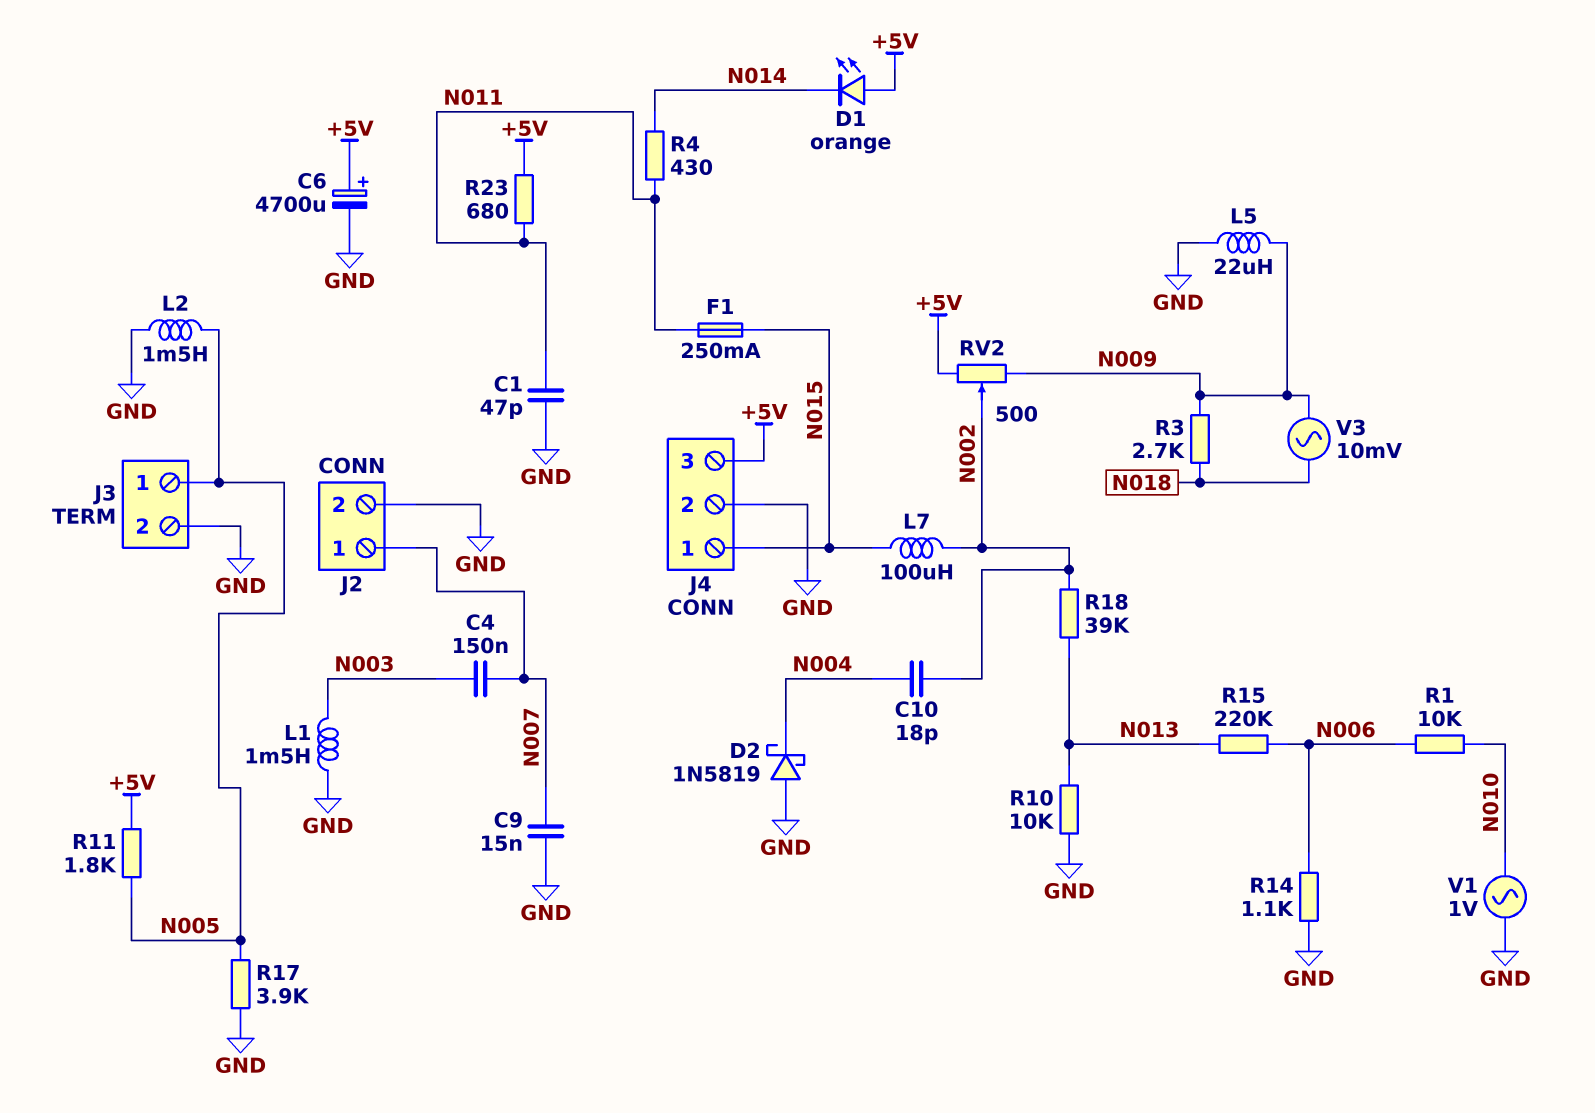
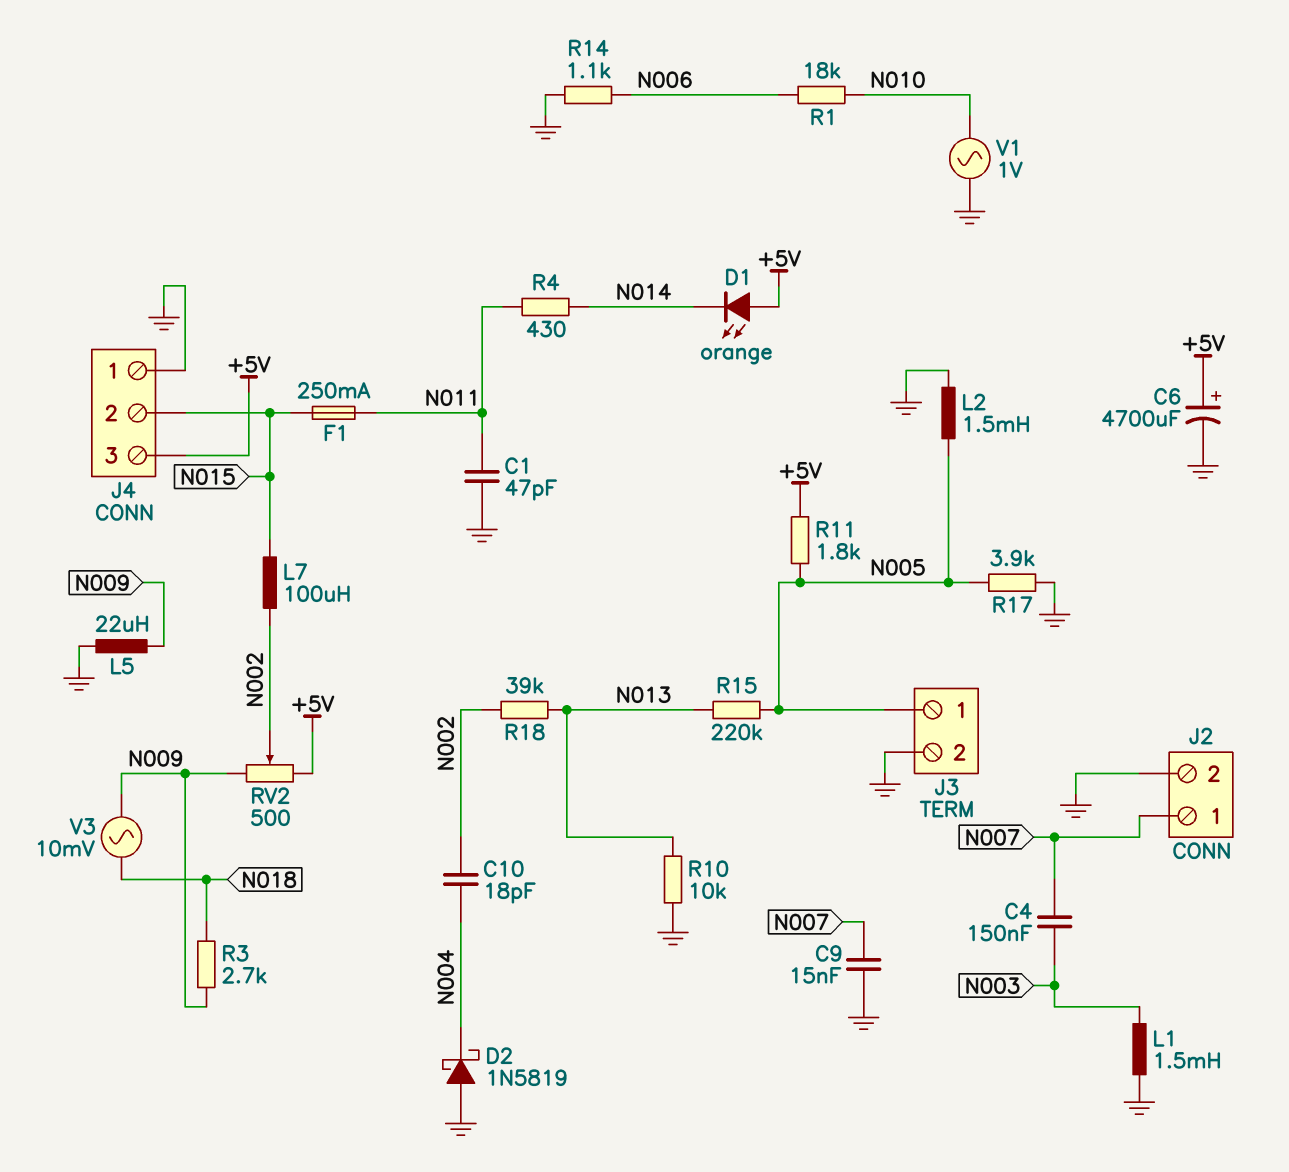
J4 pin 1: N015 -> GND
J4 pin 2: GND -> N015
R1: 10k (N006, N010) -> 18k (N006, N010)
R15: 220k (N006, N013) -> 220k (N005, N013)
R23: 680 (+5V, N011) -> none

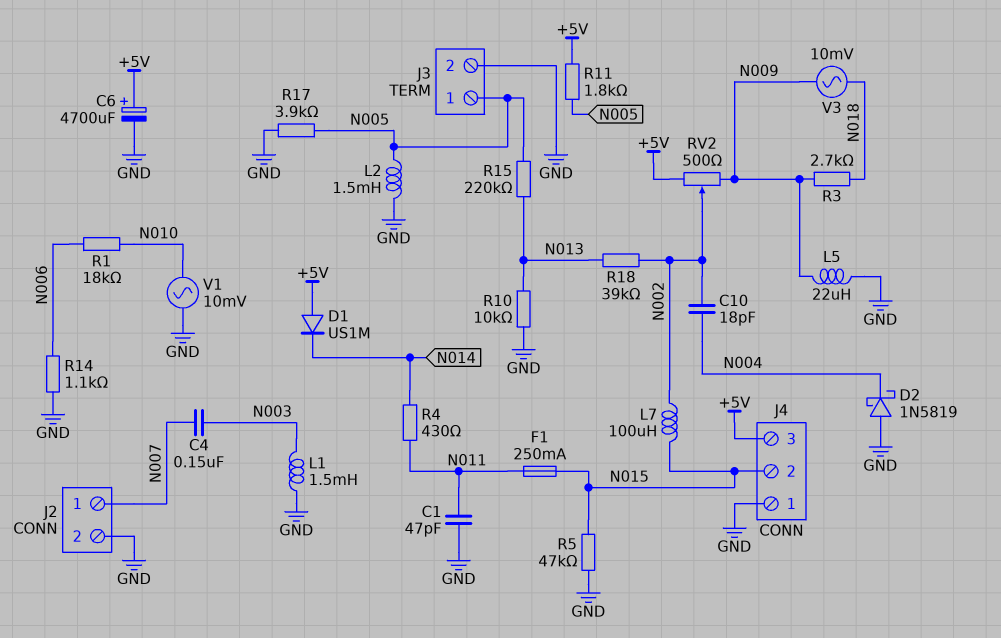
C9: 15nF (GND, N007) -> none
D1: LED orange (A +5V, K N014) -> diode US1M (A +5V, K N014)
R5: none -> 47k (GND, N015)
V1: AC 1V (GND, N010) -> AC 10mV (GND, N010)

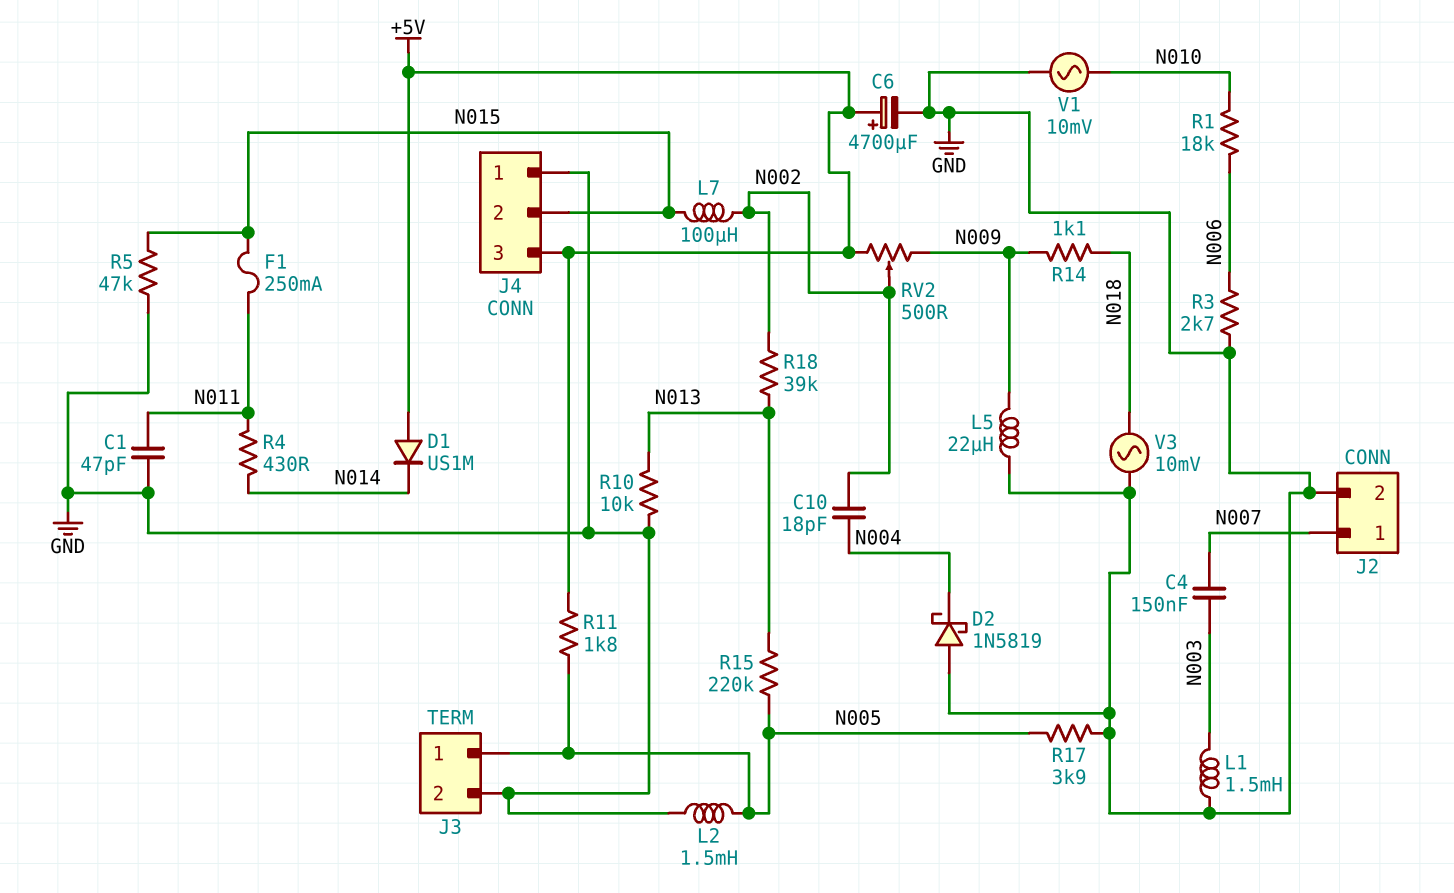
R3: 2.7k (N009, N018) -> 2.7k (GND, N006)
R14: 1.1k (GND, N006) -> 1.1k (N009, N018)
V3: AC 10mV (N009, N018) -> AC 10mV (GND, N018)

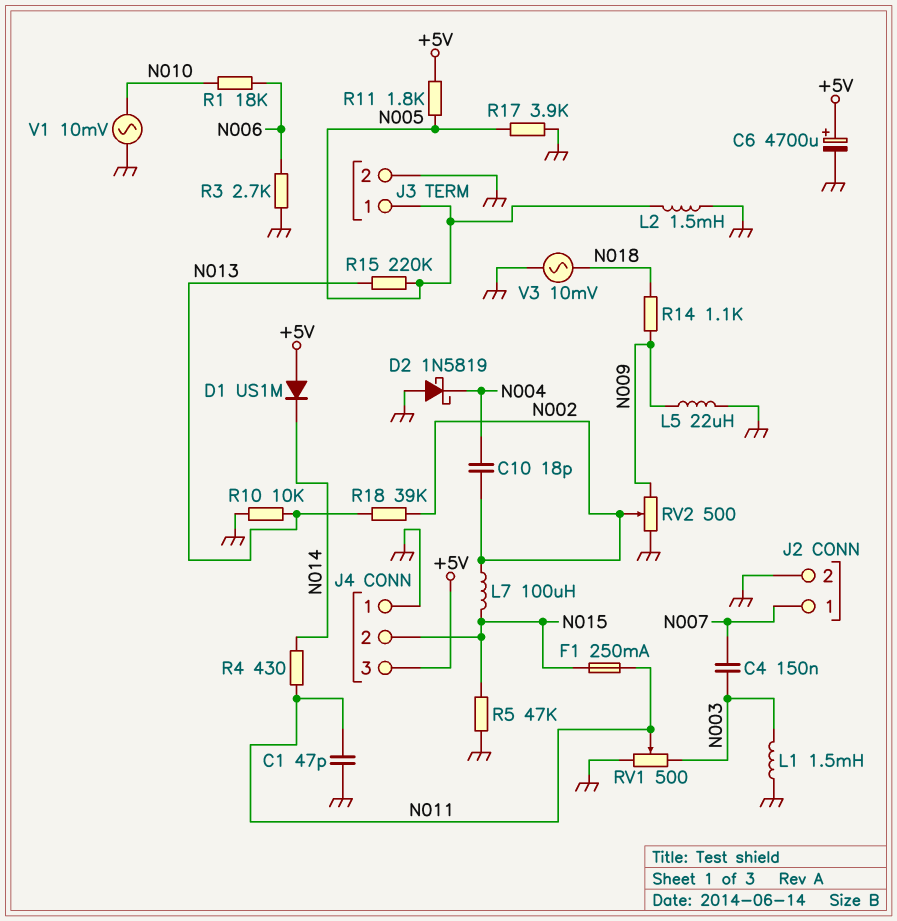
RV1: none -> 500 (GND, N003, wiper N011)
RV2: 500 (+5V, N009, wiper N002) -> 500 (GND, N009, wiper N002)

